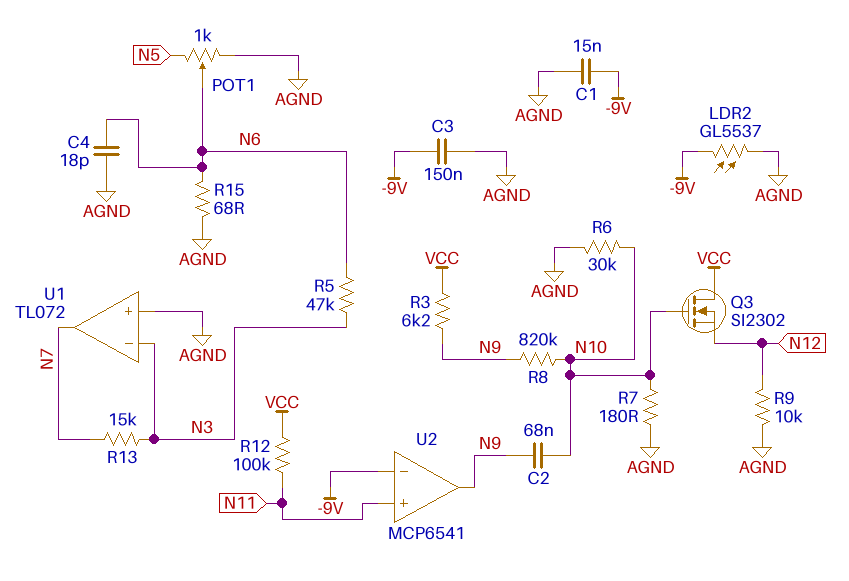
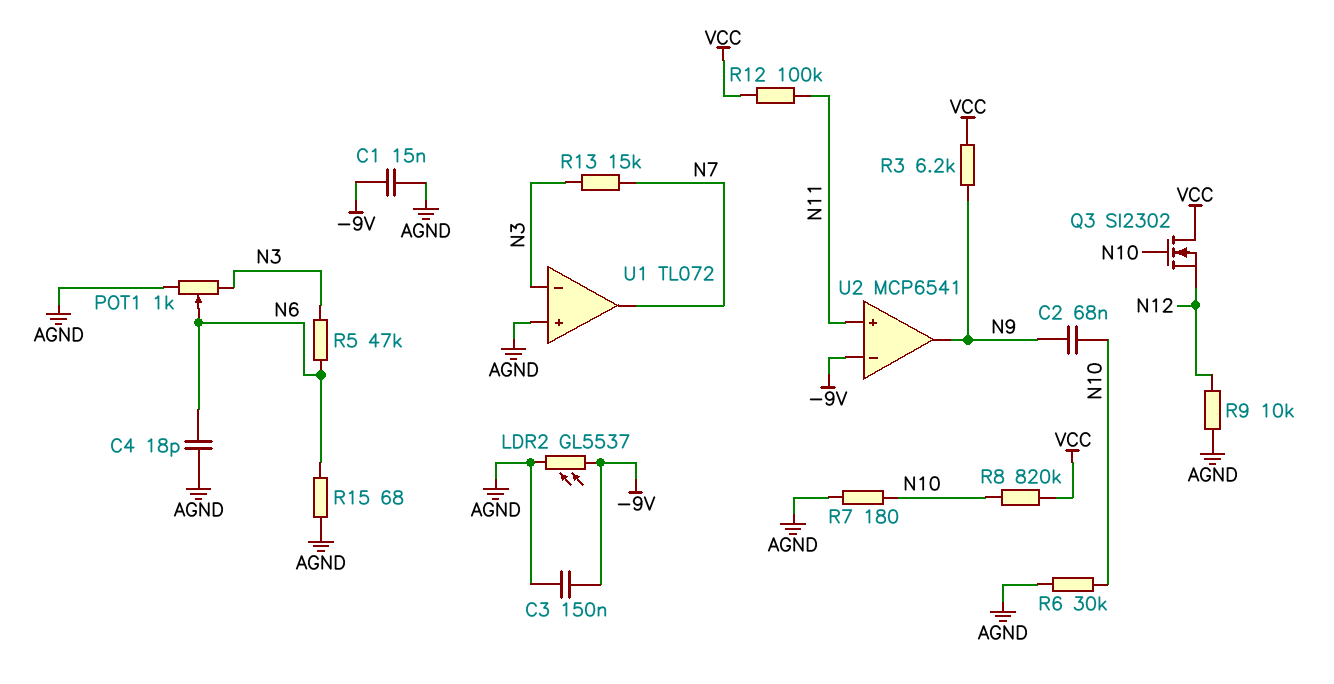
POT1: 1k (AGND, N5, wiper N6) -> 1k (AGND, N3, wiper N6)
R8: 820k (N9, N10) -> 820k (N10, VCC)

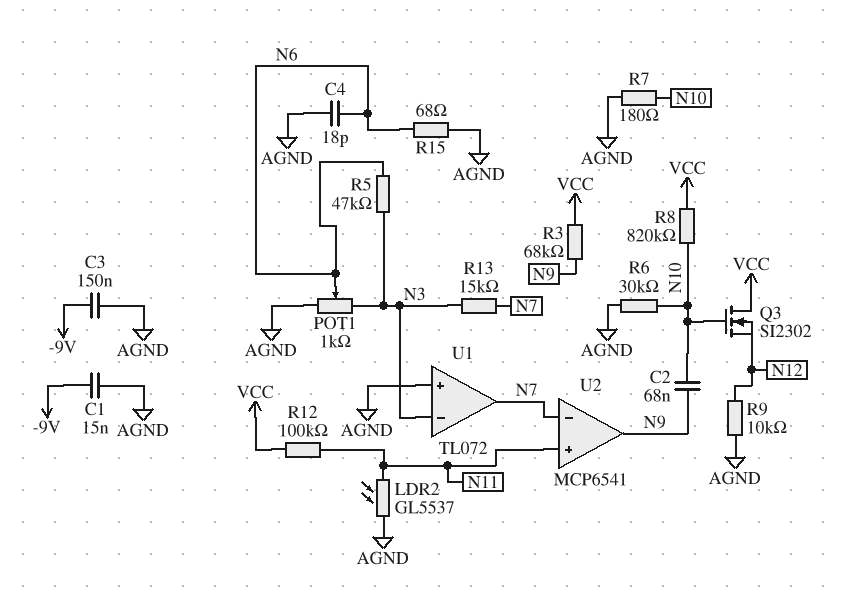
LDR2: GL5537 (-9V, AGND) -> GL5537 (AGND, N11)
R3: 6.2k (N9, VCC) -> 68k (N9, VCC)
U2 pin in-: -9V -> N7

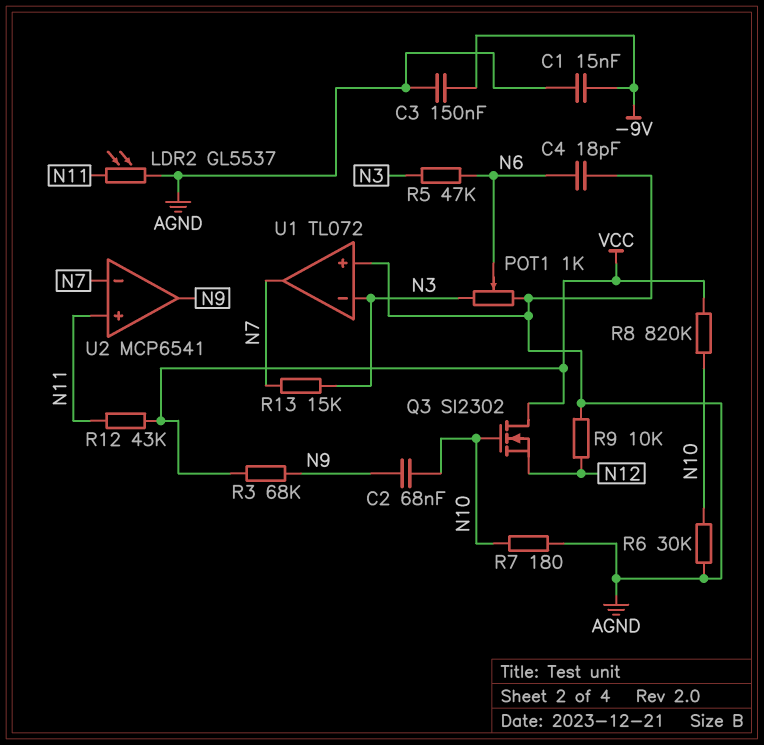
R12: 100k (N11, VCC) -> 43k (N11, VCC)
R15: 68 (AGND, N6) -> none

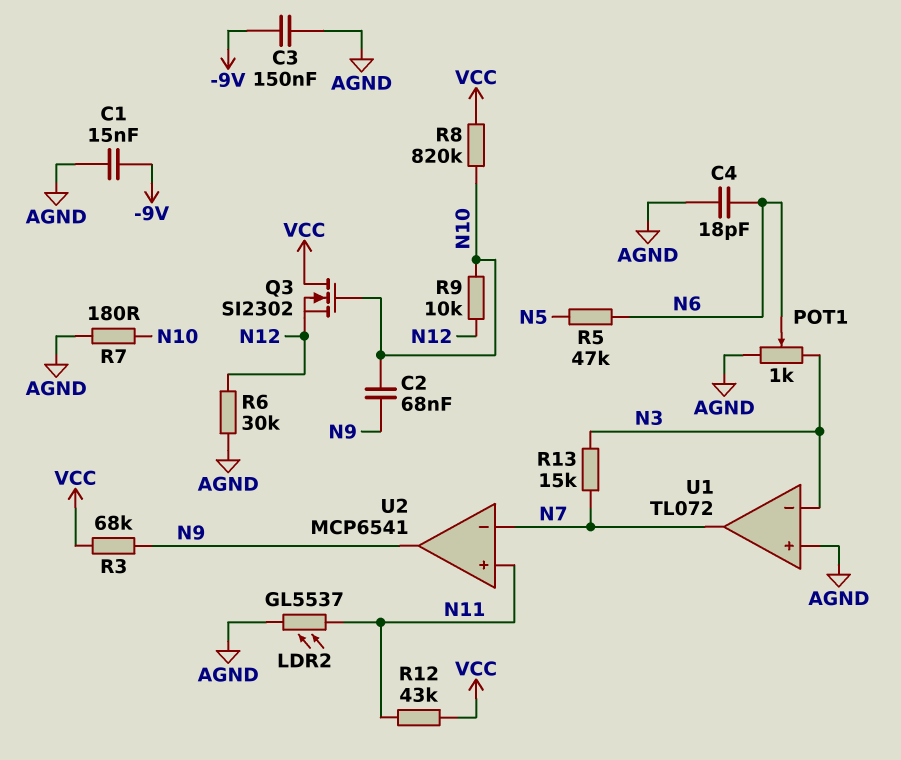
R5: 47k (N3, N6) -> 47k (N5, N6)
R6: 30k (AGND, N10) -> 30k (AGND, N12)
R9: 10k (AGND, N12) -> 10k (N10, N12)

